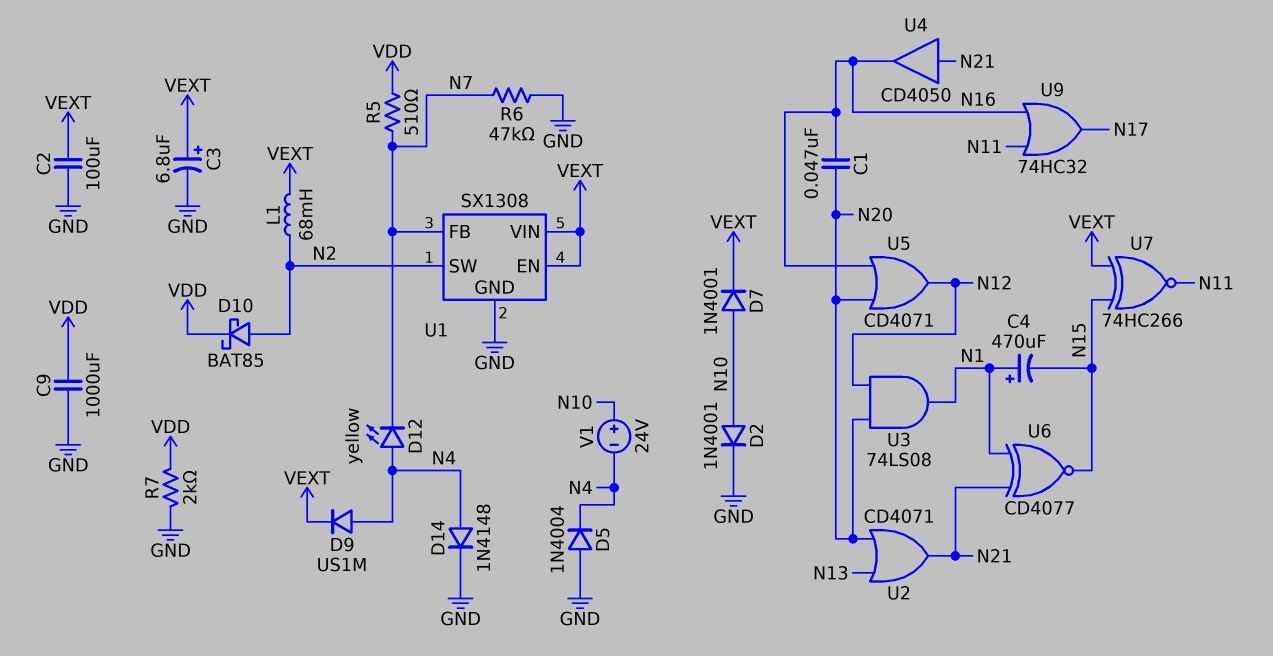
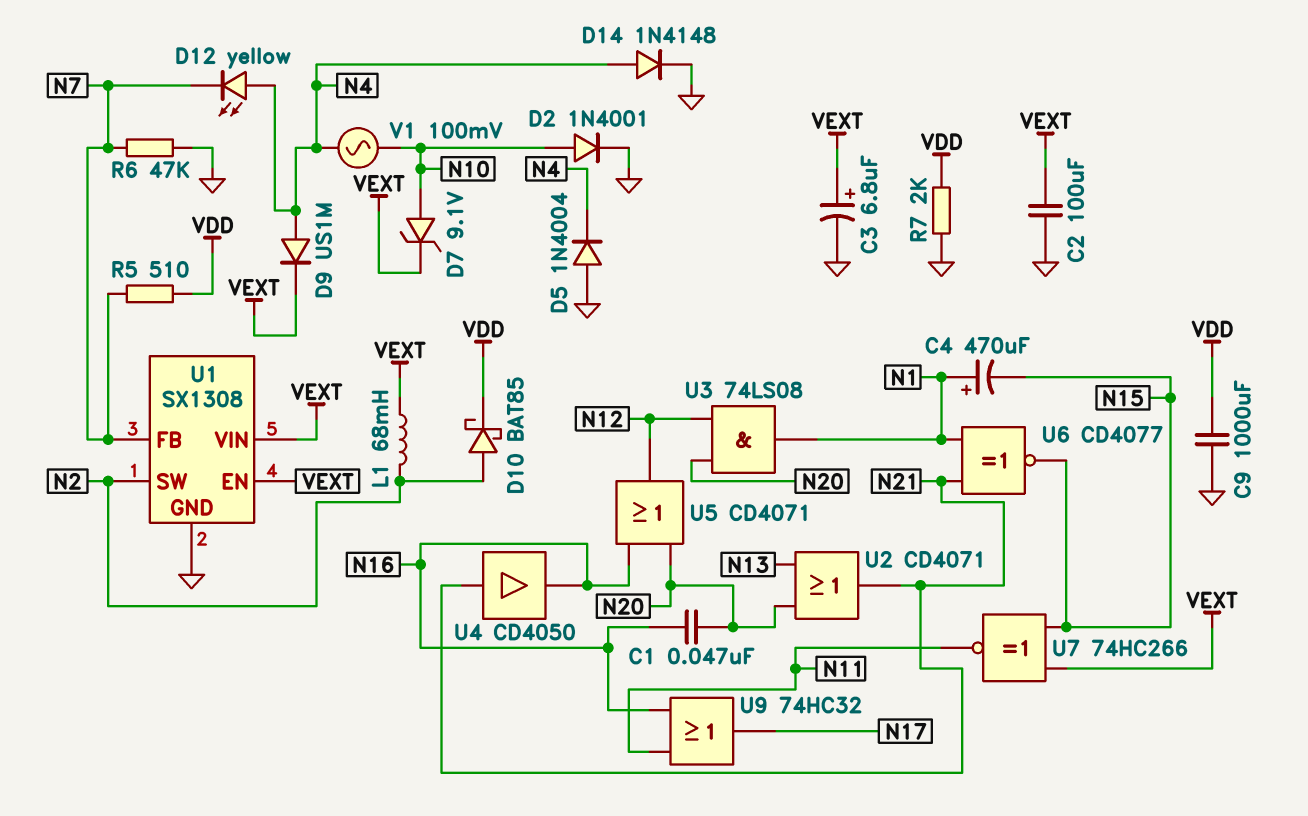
D7: diode 1N4001 (A N10, K VEXT) -> zener 9.1V (A N10, K VEXT)
V1: 24V (plus N10, minus N4) -> AC 100mV (N4, N10)

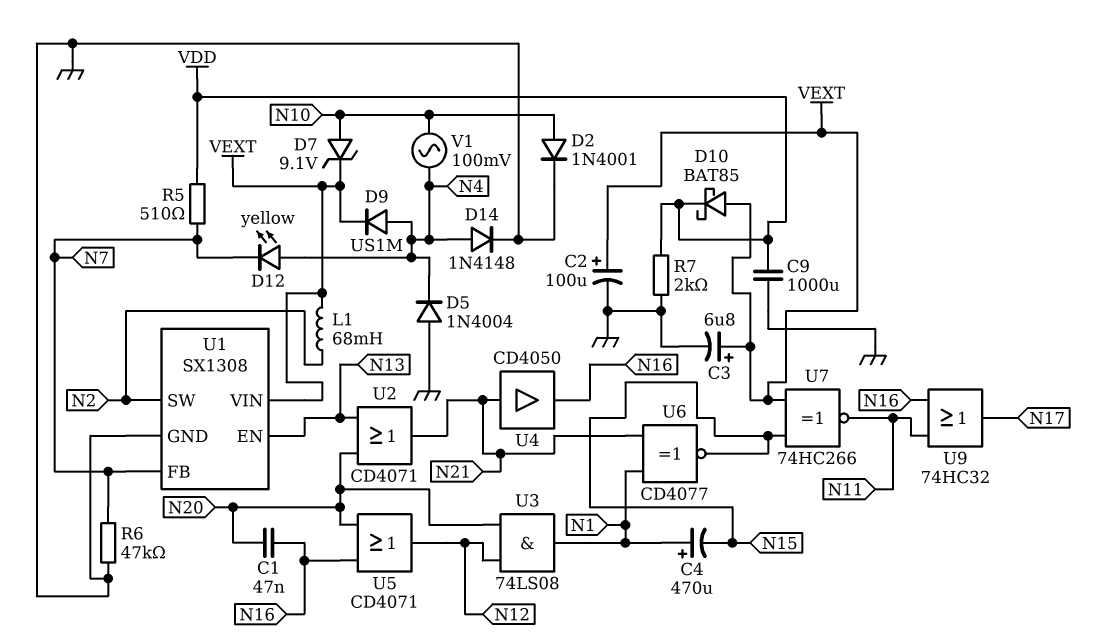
C2: 100uF (GND, VEXT) -> 100uF (plus VEXT, minus GND)
D10: schottky BAT85 (A N2, K VDD) -> schottky BAT85 (A VEXT, K VDD)
U1 pin EN: VEXT -> N13

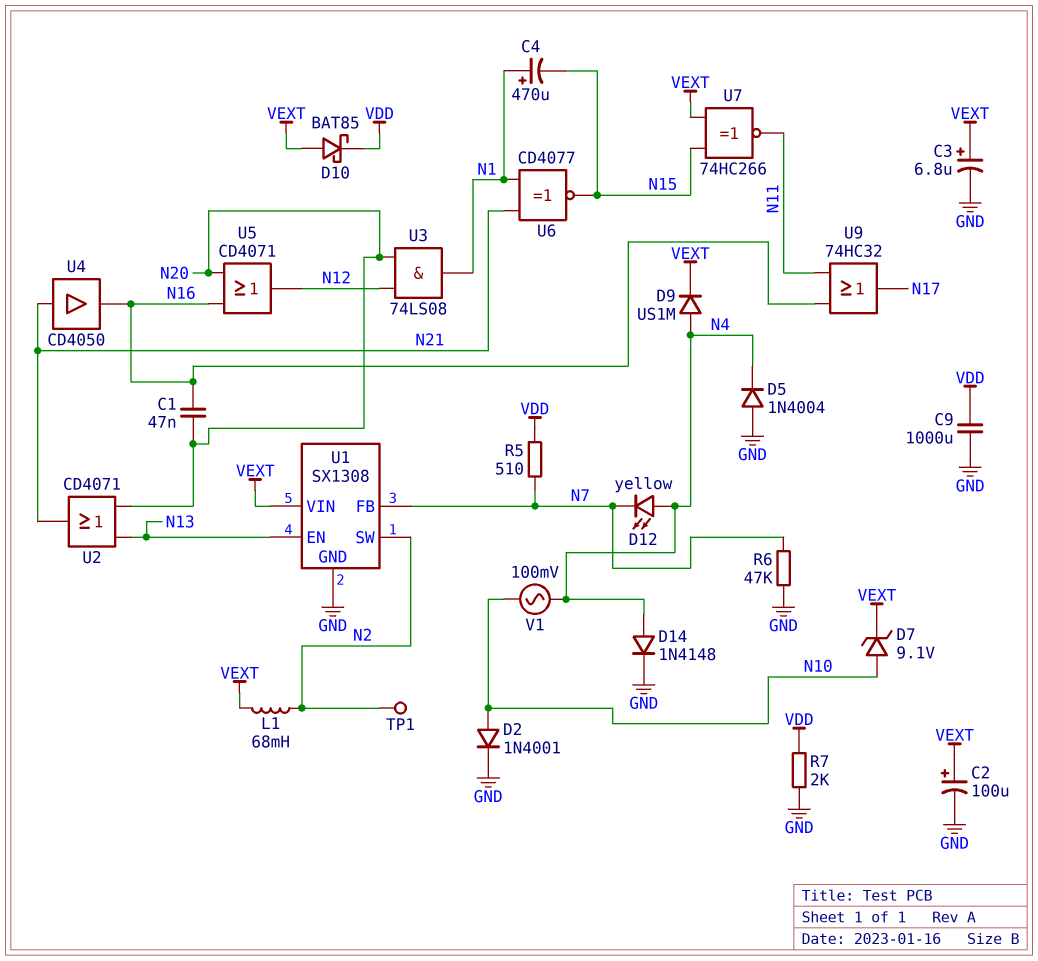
TP1: none -> test point (N2)

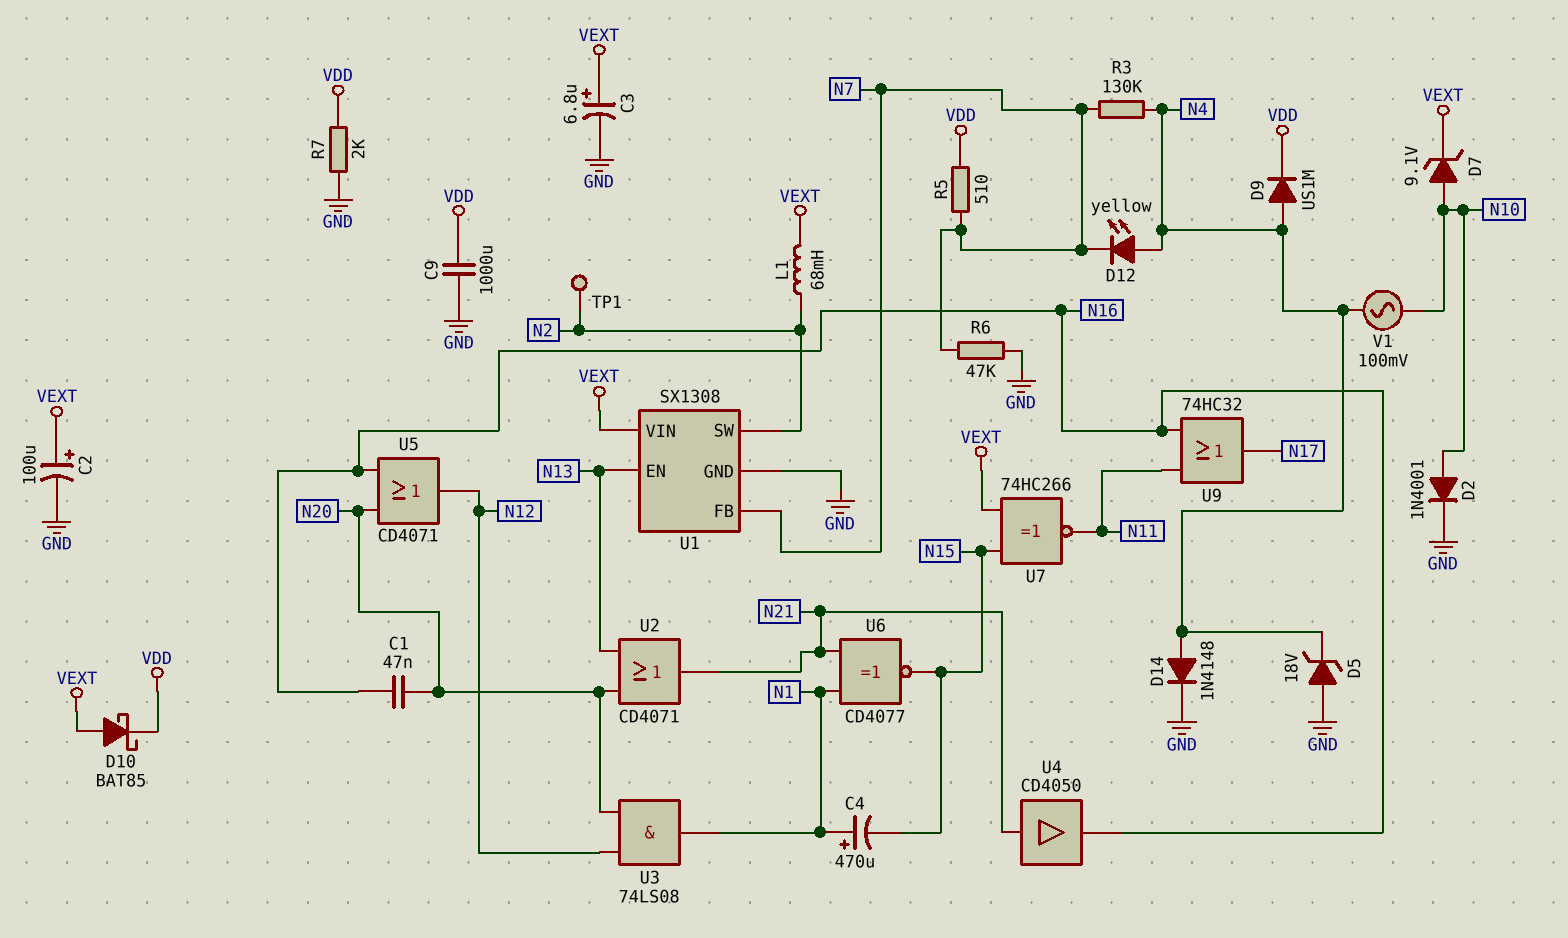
D5: diode 1N4004 (A GND, K N4) -> zener 18V (A GND, K N4)
D9: diode US1M (A N4, K VEXT) -> diode US1M (A N4, K VDD)
R3: none -> 130k (N4, N7)

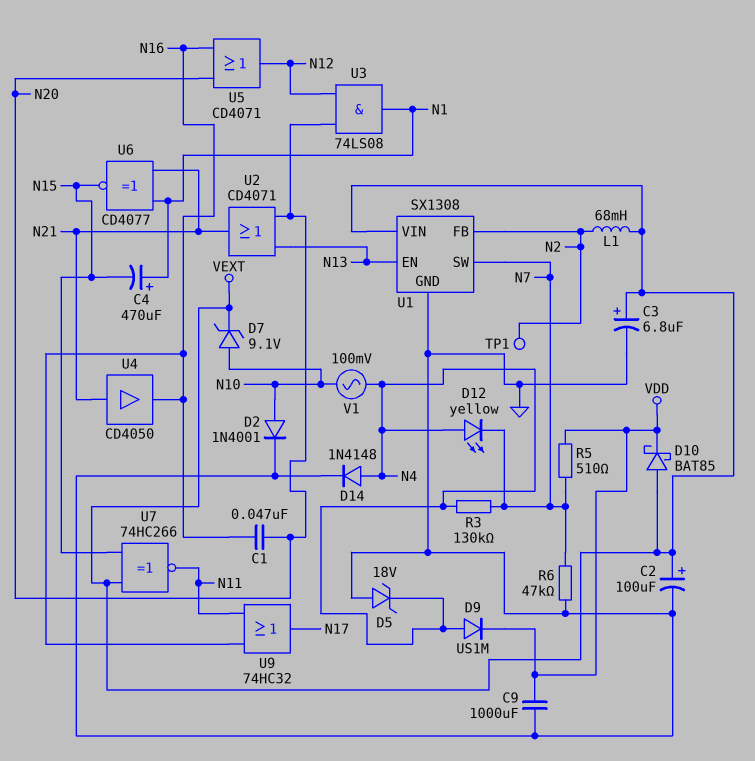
R7: 2k (GND, VDD) -> none
U1 pin FB: N7 -> N2
U1 pin SW: N2 -> N7

